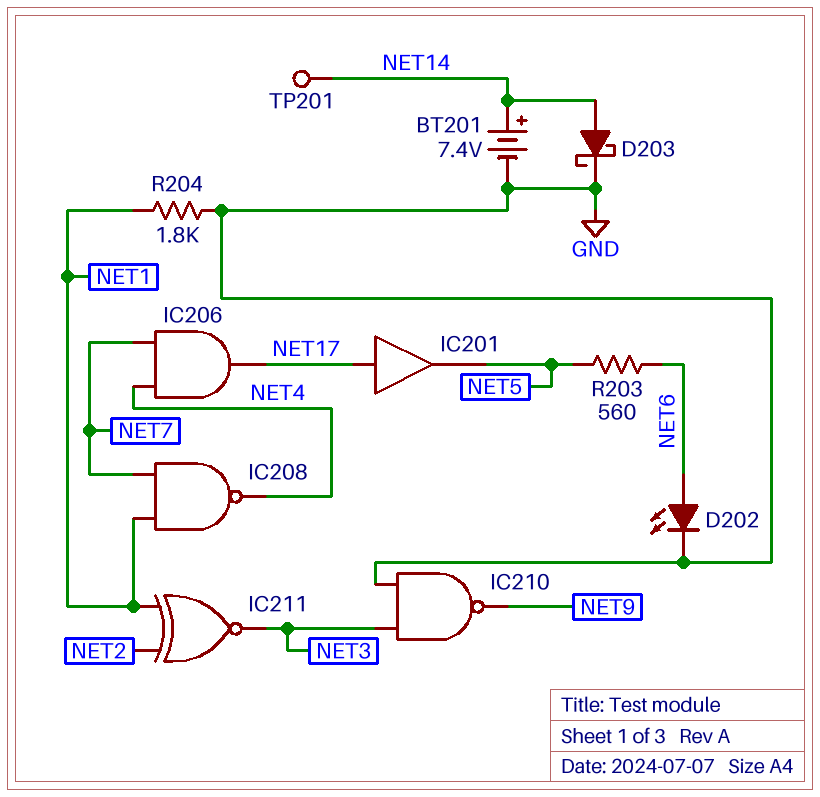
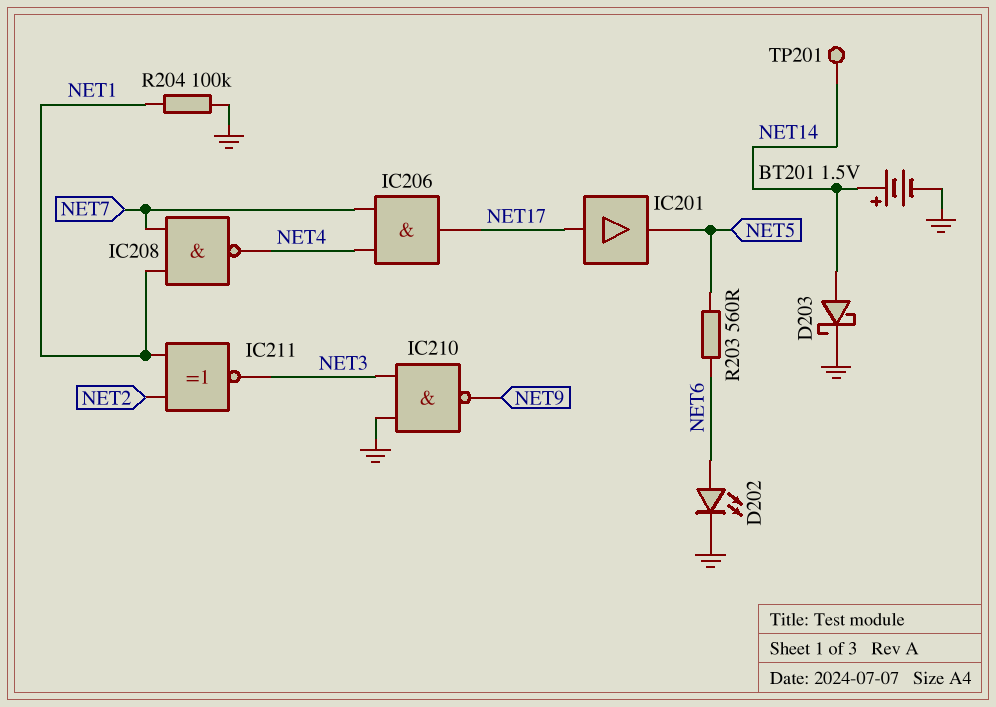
BT201: 7.4V (plus NET14, minus GND) -> 1.5V (plus NET14, minus GND)
R204: 1.8k (GND, NET1) -> 100k (GND, NET1)

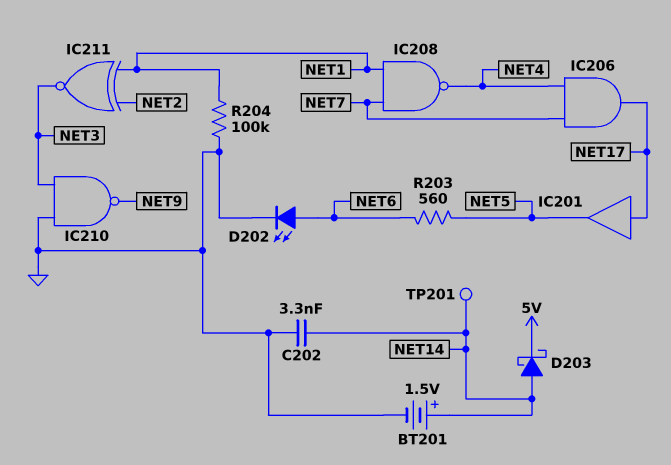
C202: none -> 3.3nF (GND, NET14)
D203: schottky (A NET14, K GND) -> schottky (A NET14, K 5V)

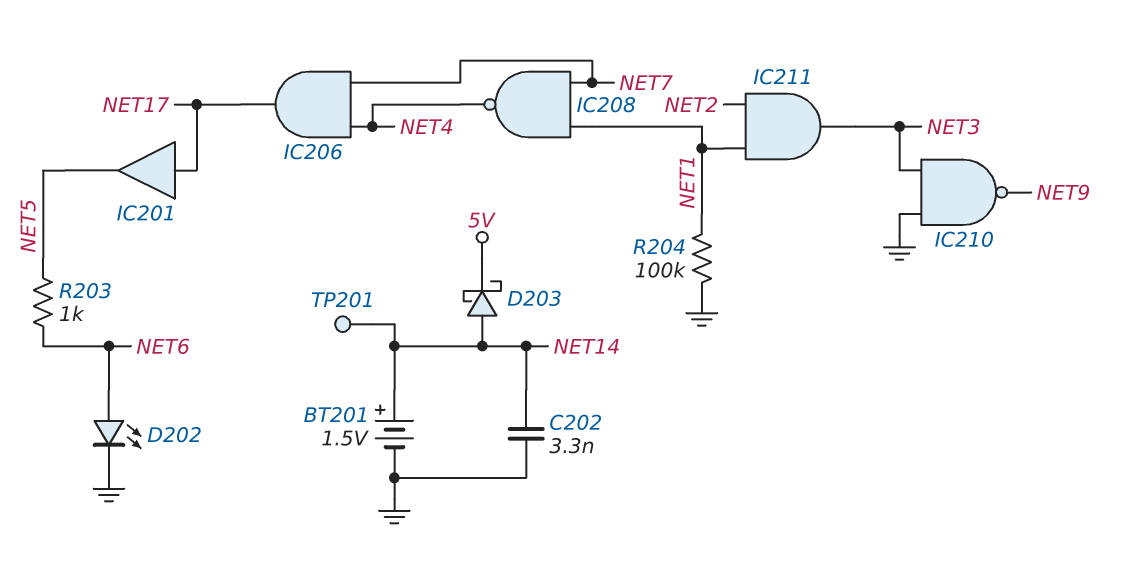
IC211: XNOR (in NET1, in NET2, out NET3) -> AND (in NET1, in NET2, out NET3)
R203: 560 (NET5, NET6) -> 1k (NET5, NET6)

